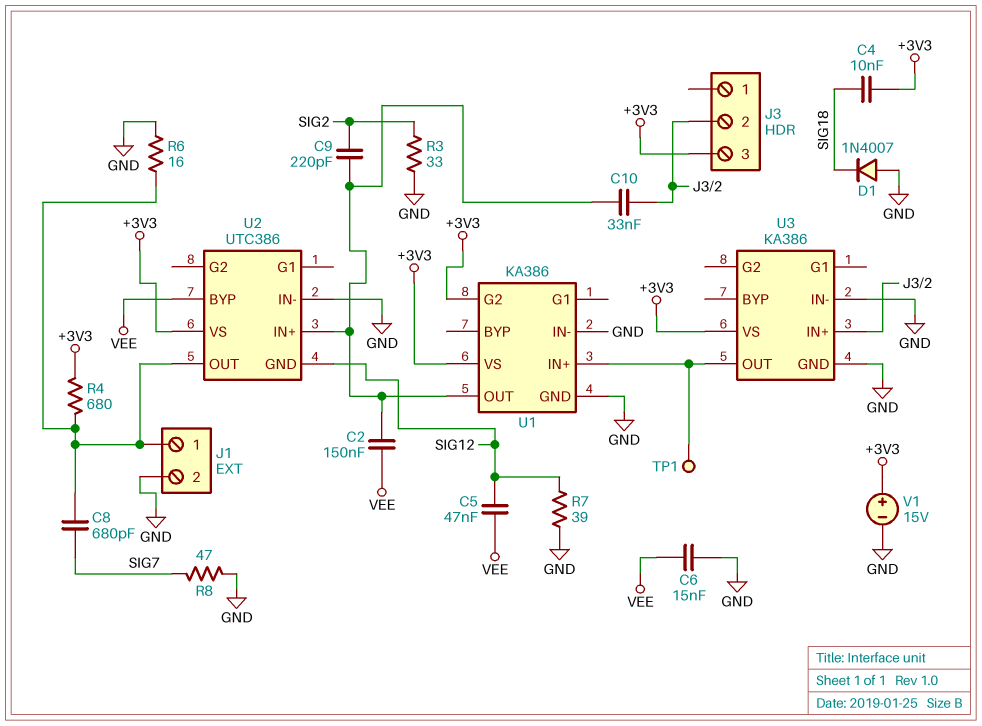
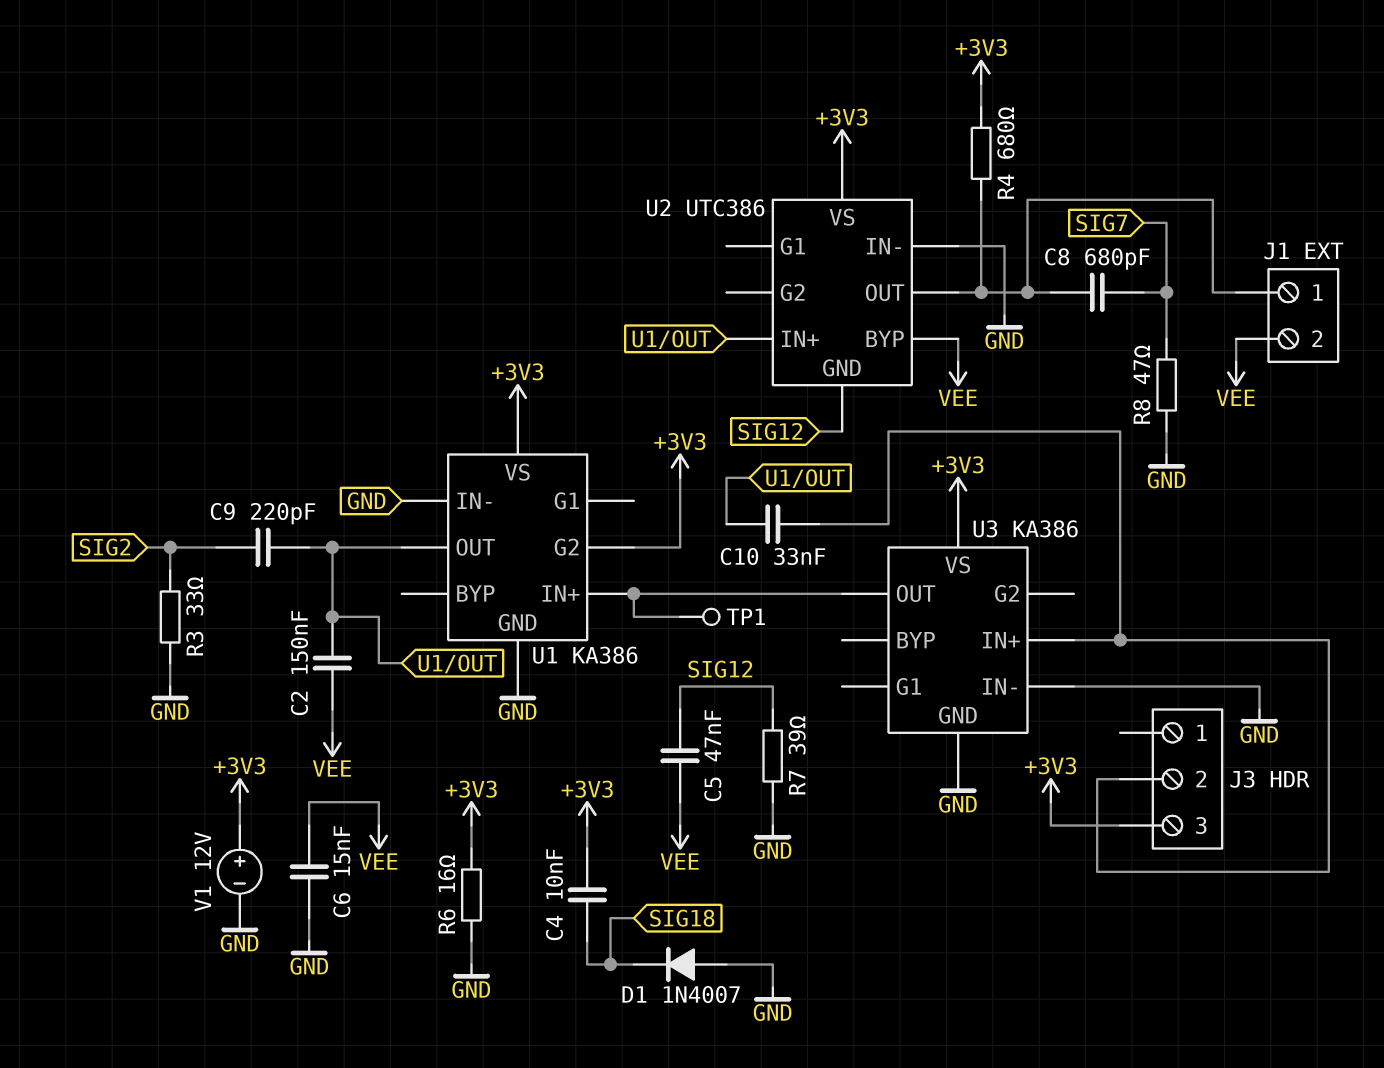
J1 pin 2: GND -> VEE
R6: 16 (GND, J1/1) -> 16 (+3V3, GND)
V1: 15V (plus +3V3, minus GND) -> 12V (plus +3V3, minus GND)

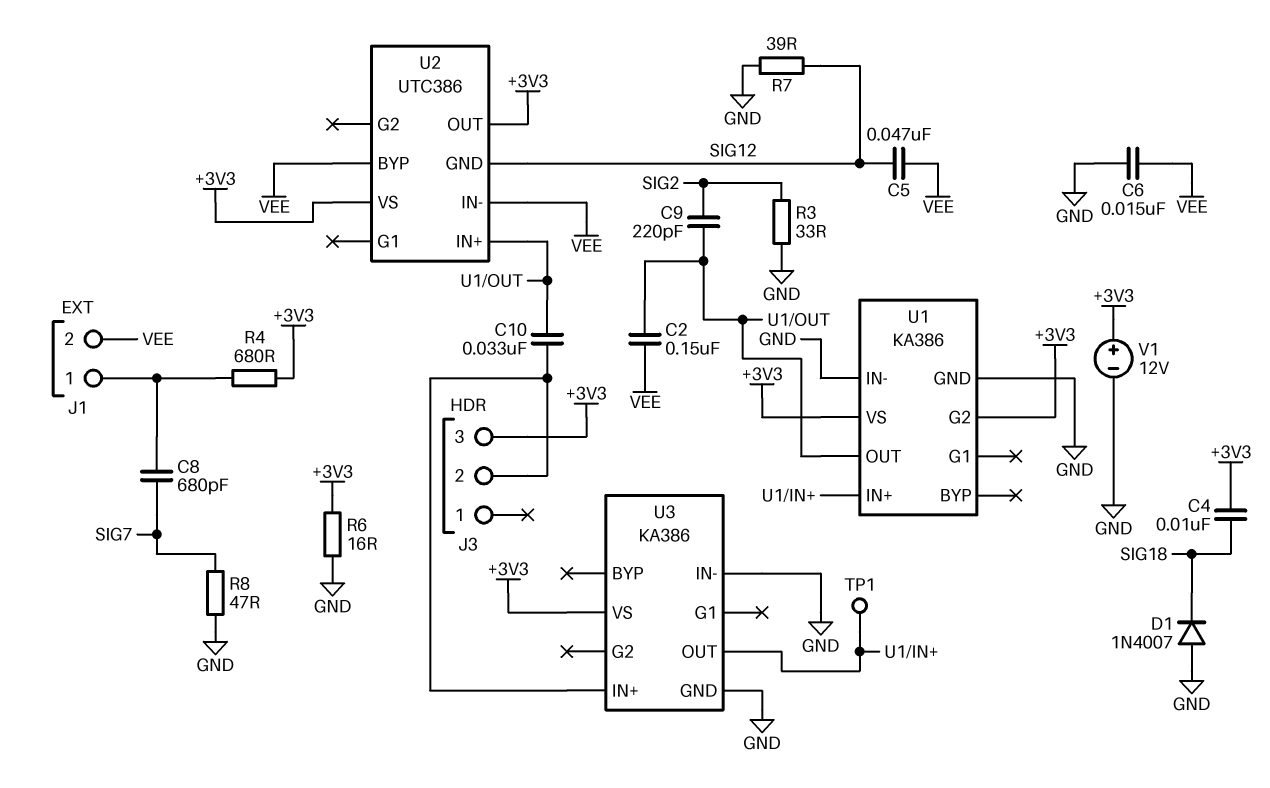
U2 pin IN-: GND -> VEE
U2 pin OUT: J1/1 -> +3V3

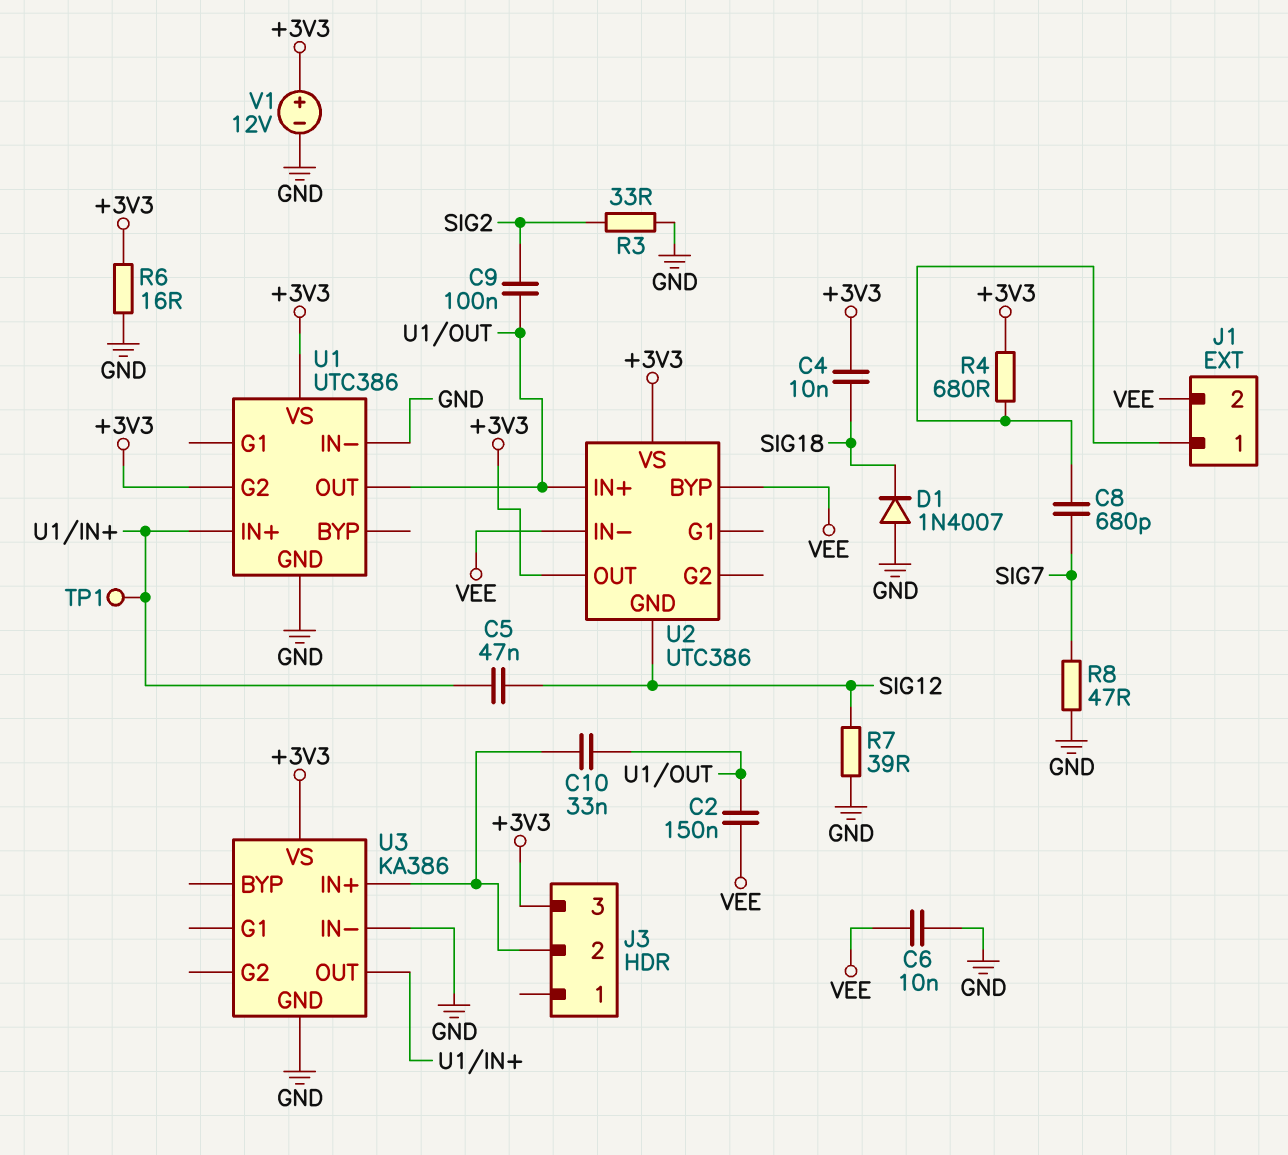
C5: 47nF (SIG12, VEE) -> 47nF (SIG12, U1/IN+)
C6: 15nF (GND, VEE) -> 10nF (GND, VEE)
C9: 220pF (SIG2, U1/OUT) -> 100nF (SIG2, U1/OUT)
U1: KA386 -> UTC386

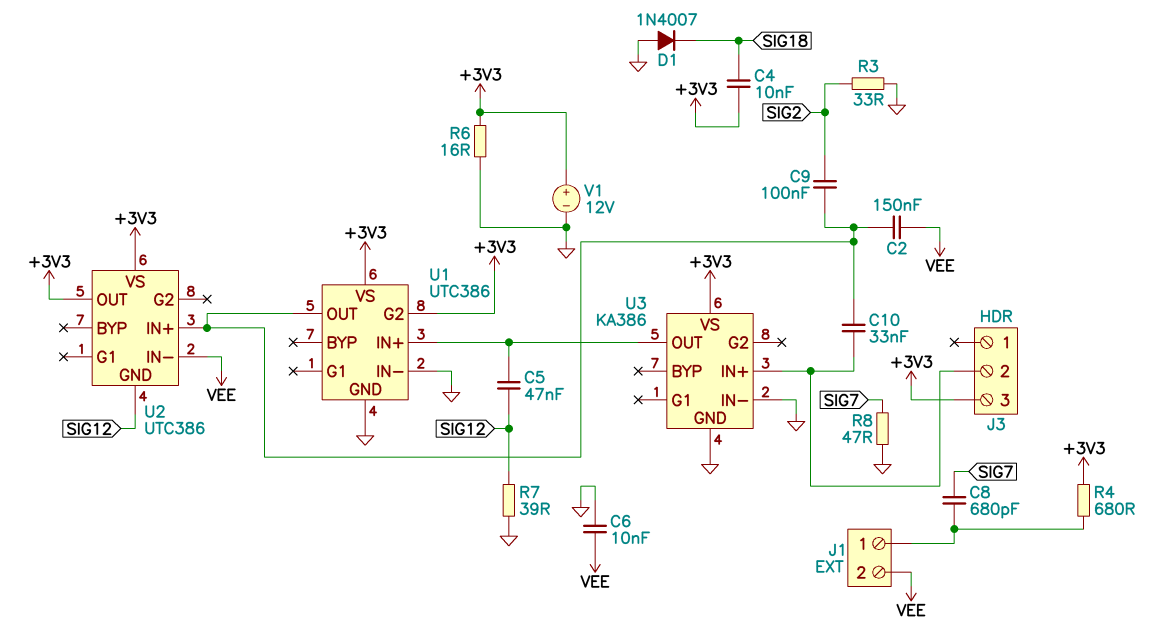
TP1: test point (U1/IN+) -> none
U2 pin BYP: VEE -> none

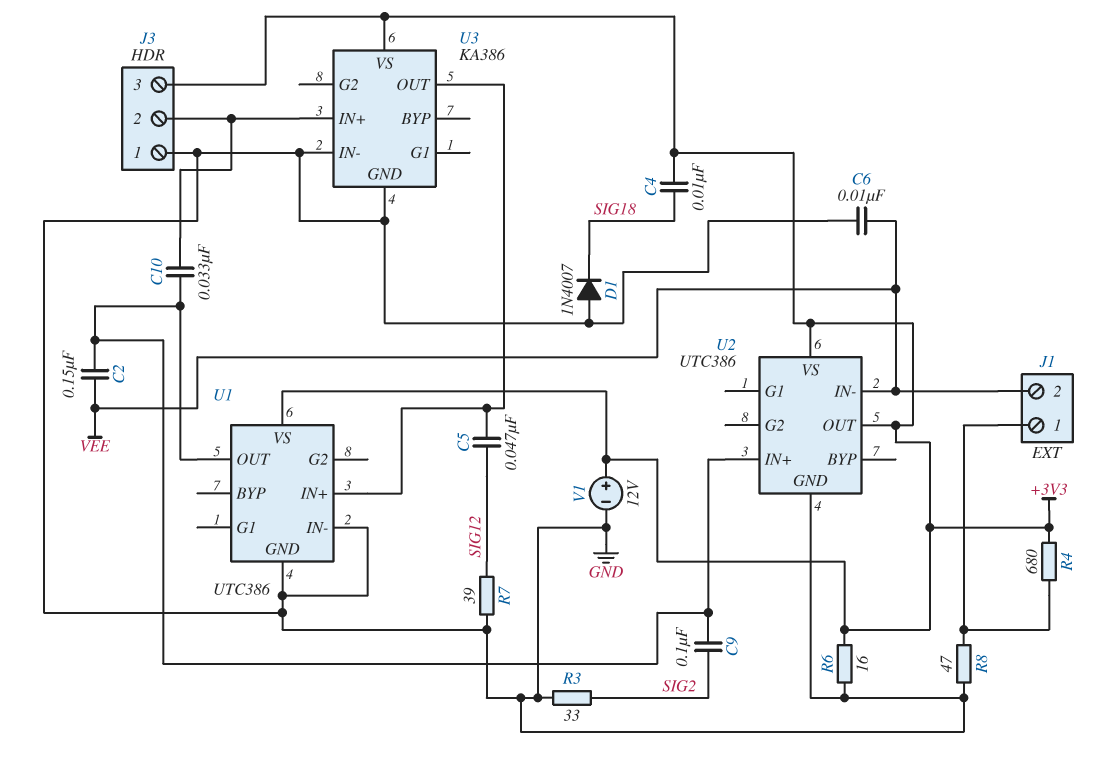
C8: 680pF (J1/1, SIG7) -> none
J3 pin 1: none -> GND
R8: 47 (GND, SIG7) -> 47 (GND, J1/1)
U1 pin G2: +3V3 -> none
U2 pin GND: SIG12 -> GND

